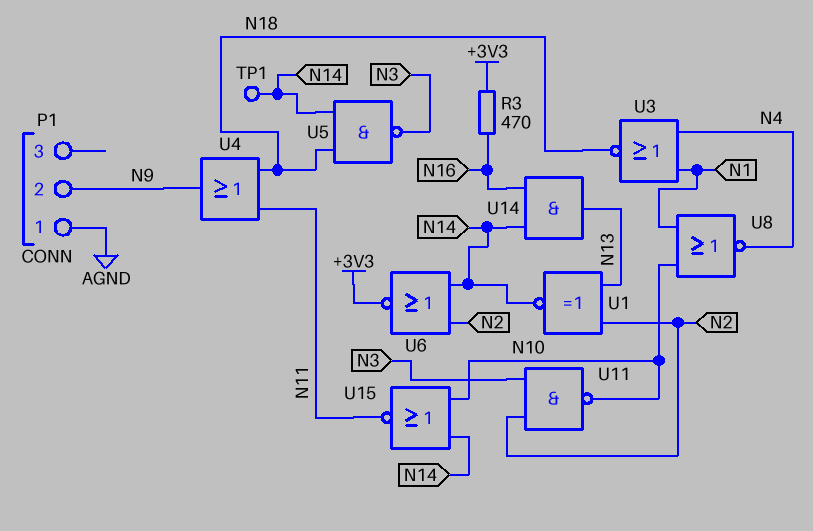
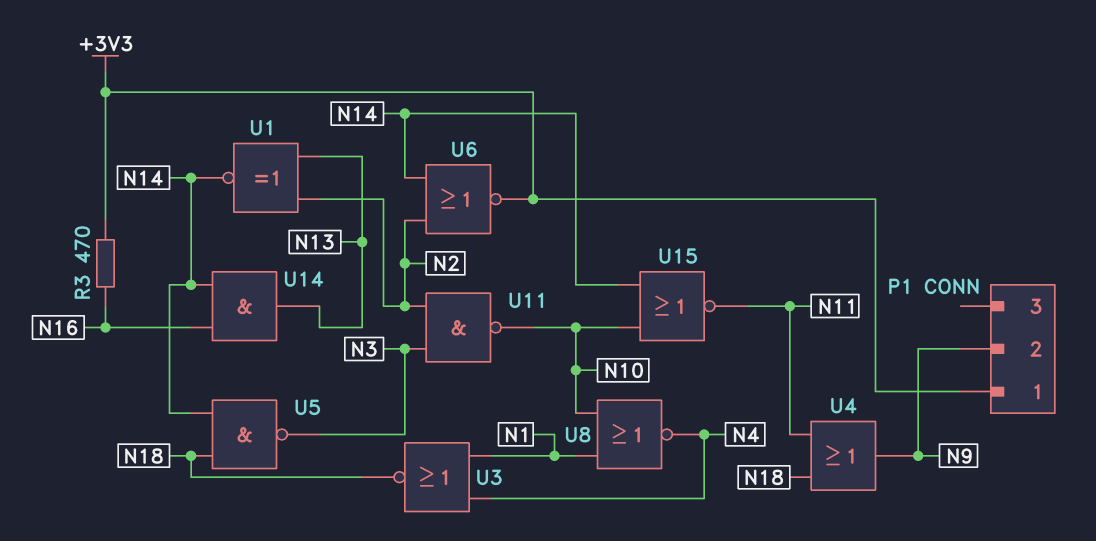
P1 pin 1: AGND -> +3V3
TP1: test point (N14) -> none

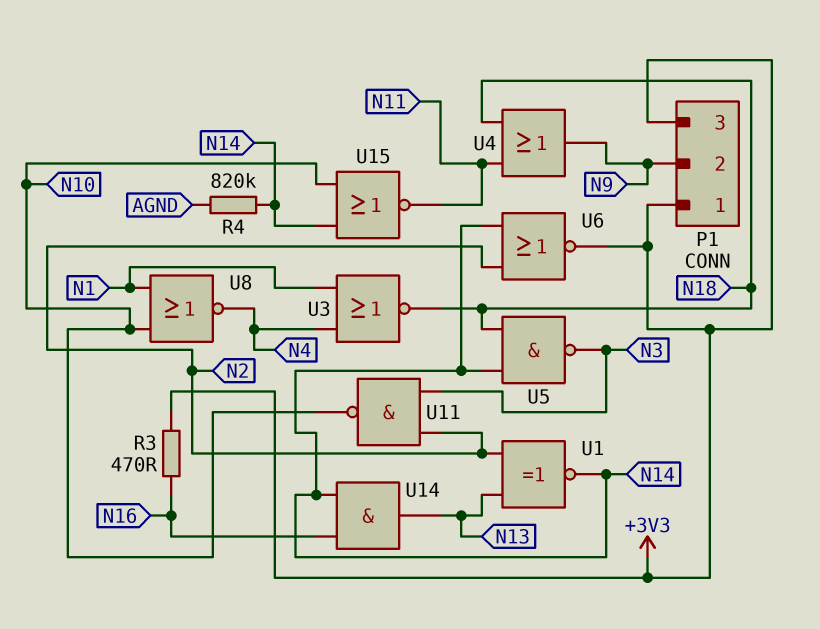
P1 pin 3: none -> +3V3
R4: none -> 820k (AGND, N14)

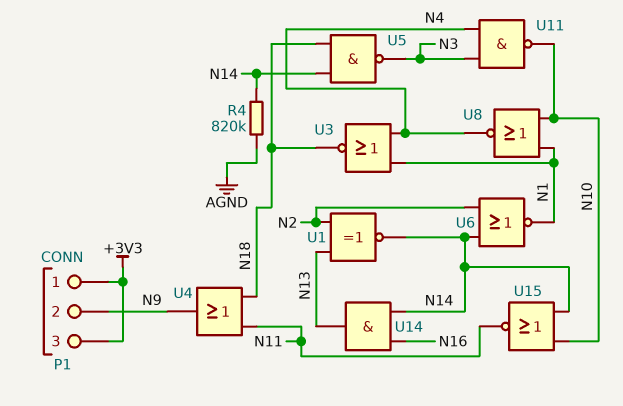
R3: 470 (+3V3, N16) -> none
U6: NOR (in N2, in N14, out +3V3) -> NOR (in N2, in N14, out N1)
U11: NAND (in N2, in N3, out N10) -> NAND (in N3, in N4, out N10)

